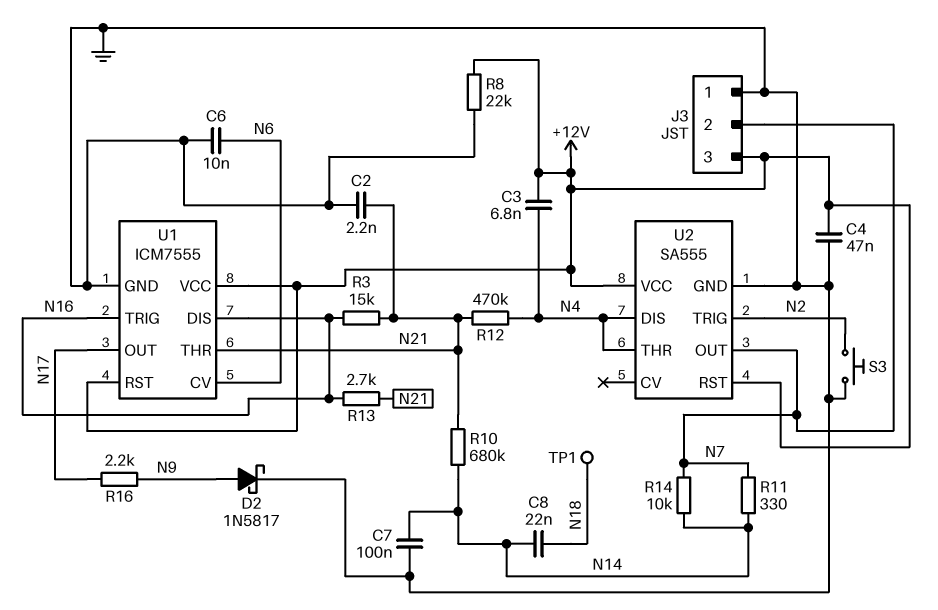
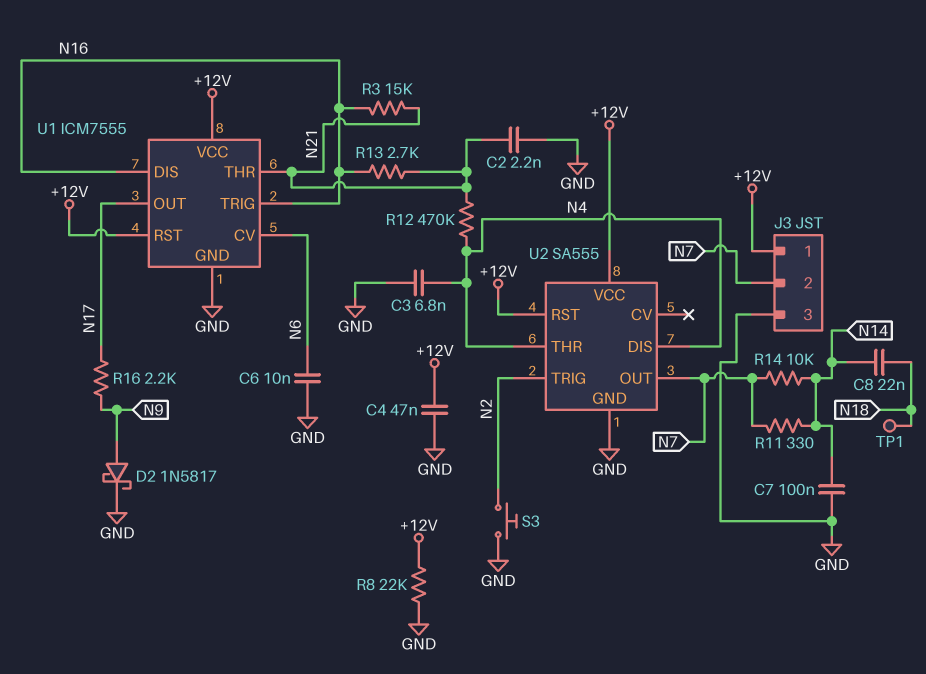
C3: 6.8nF (+12V, N4) -> 6.8nF (GND, N4)
J3 pin 1: GND -> +12V
J3 pin 3: +12V -> GND
R10: 680k (N14, N21) -> none

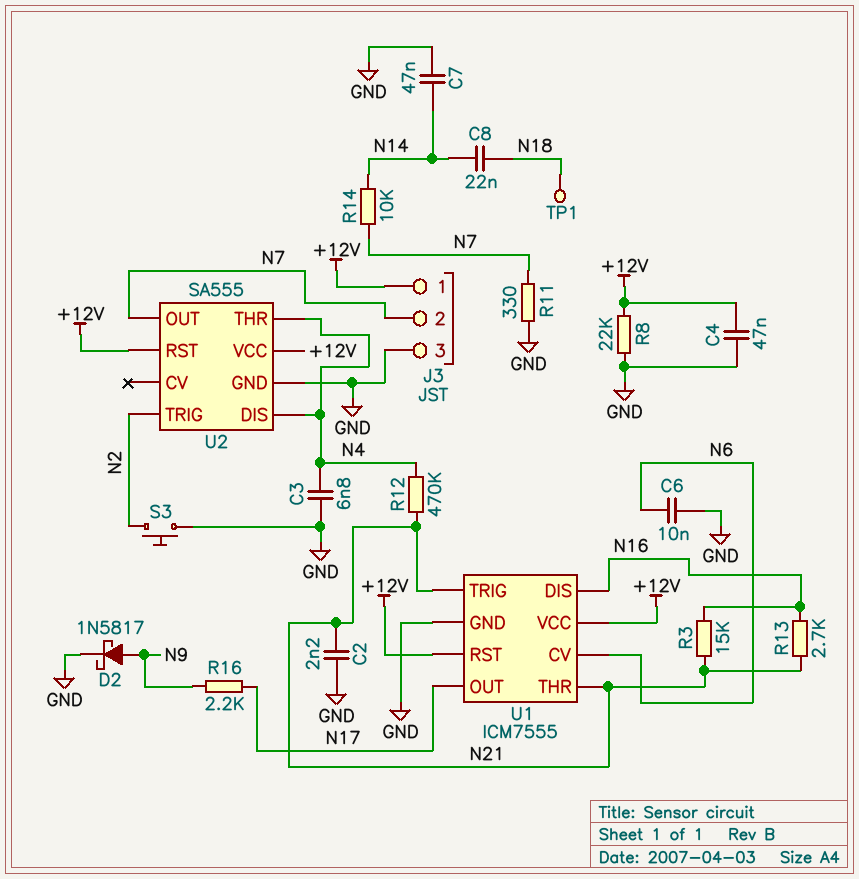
C7: 100nF (GND, N14) -> 47nF (GND, N14)
R11: 330 (N7, N14) -> 330 (GND, N7)
U1 pin TRIG: N16 -> N21

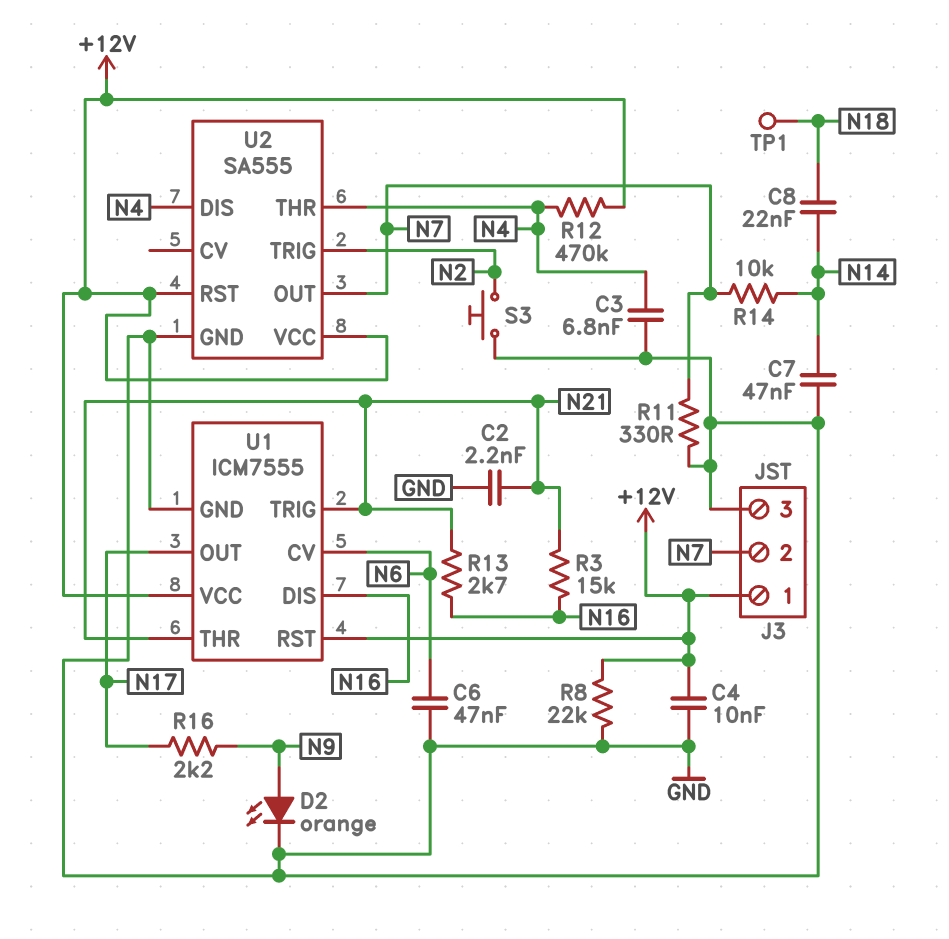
C4: 47nF (+12V, GND) -> 10nF (+12V, GND)
C6: 10nF (GND, N6) -> 47nF (GND, N6)
D2: schottky 1N5817 (A N9, K GND) -> LED orange (A N9, K GND)
R12: 470k (N4, N21) -> 470k (+12V, N4)

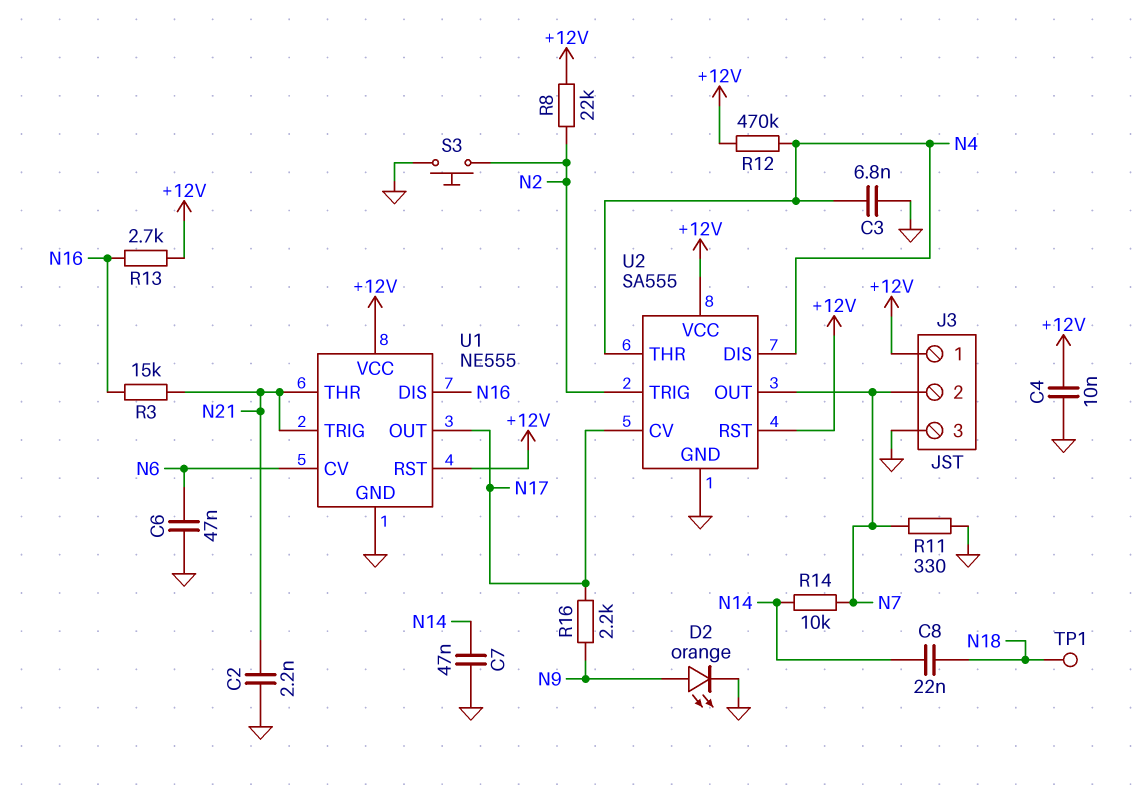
R8: 22k (+12V, GND) -> 22k (+12V, N2)
R13: 2.7k (N16, N21) -> 2.7k (+12V, N16)
U1: ICM7555 -> NE555
U2 pin CV: none -> N17

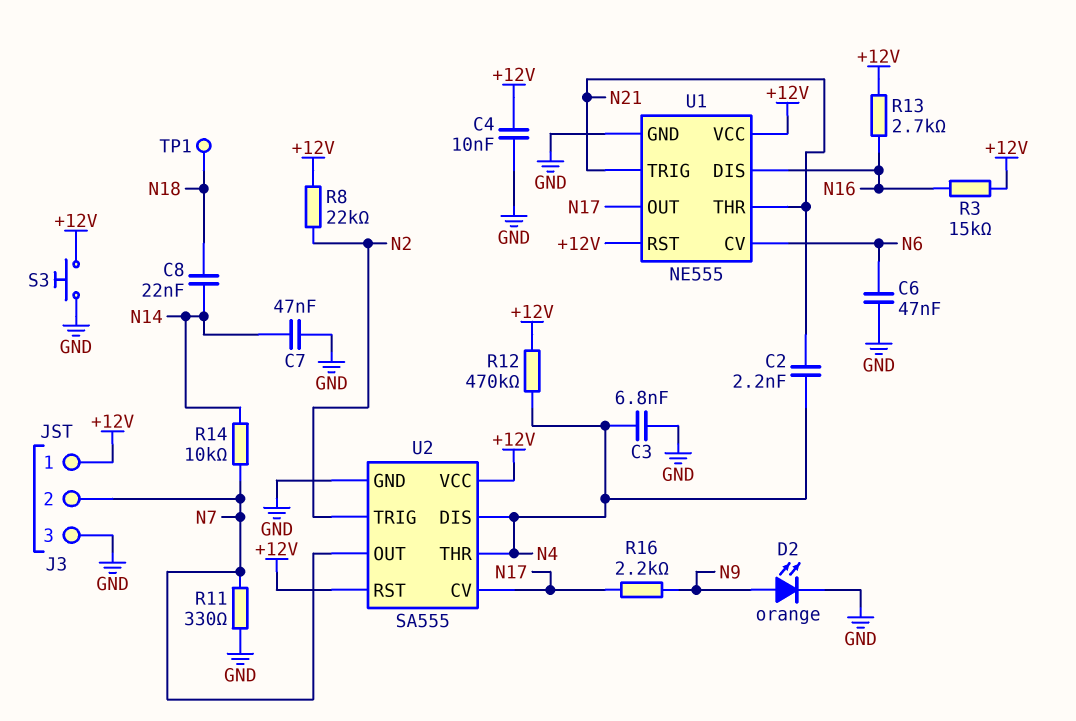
C2: 2.2nF (GND, N21) -> 2.2nF (N4, N21)
R3: 15k (N16, N21) -> 15k (+12V, N16)
S3: button (GND, N2) -> button (+12V, GND)

